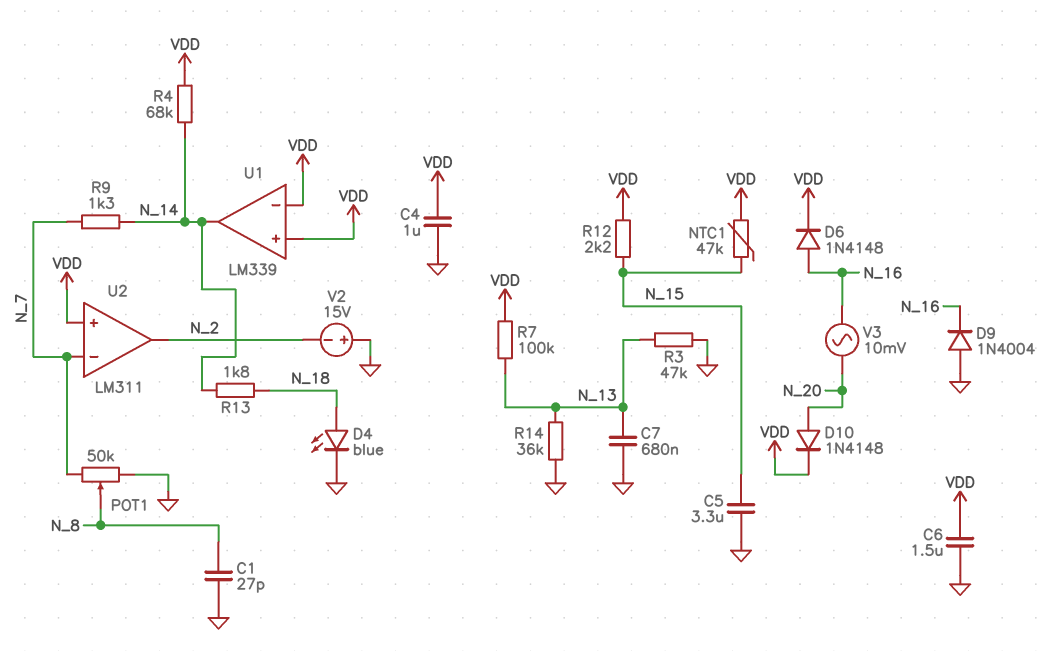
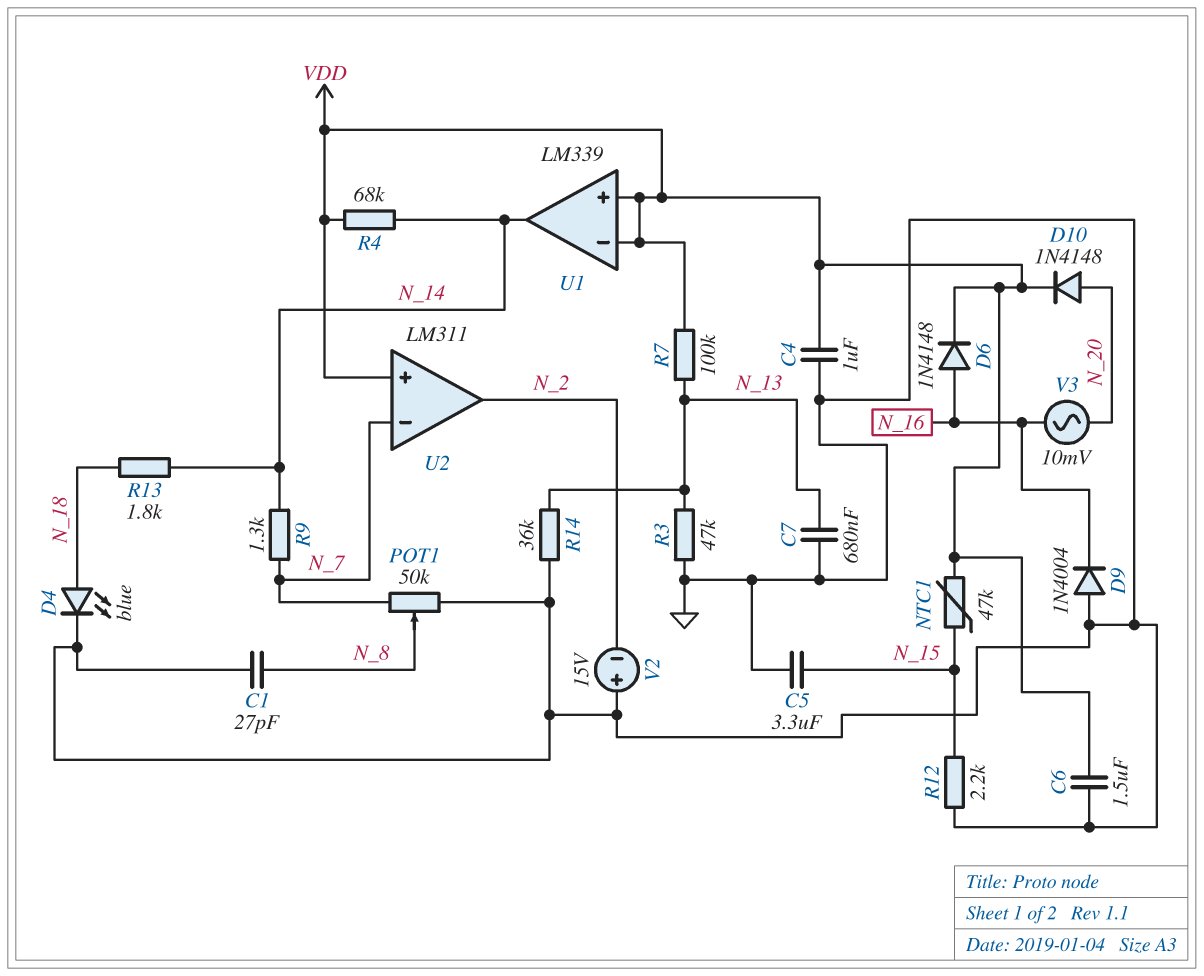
R12: 2.2k (N_15, VDD) -> 2.2k (GND, N_15)

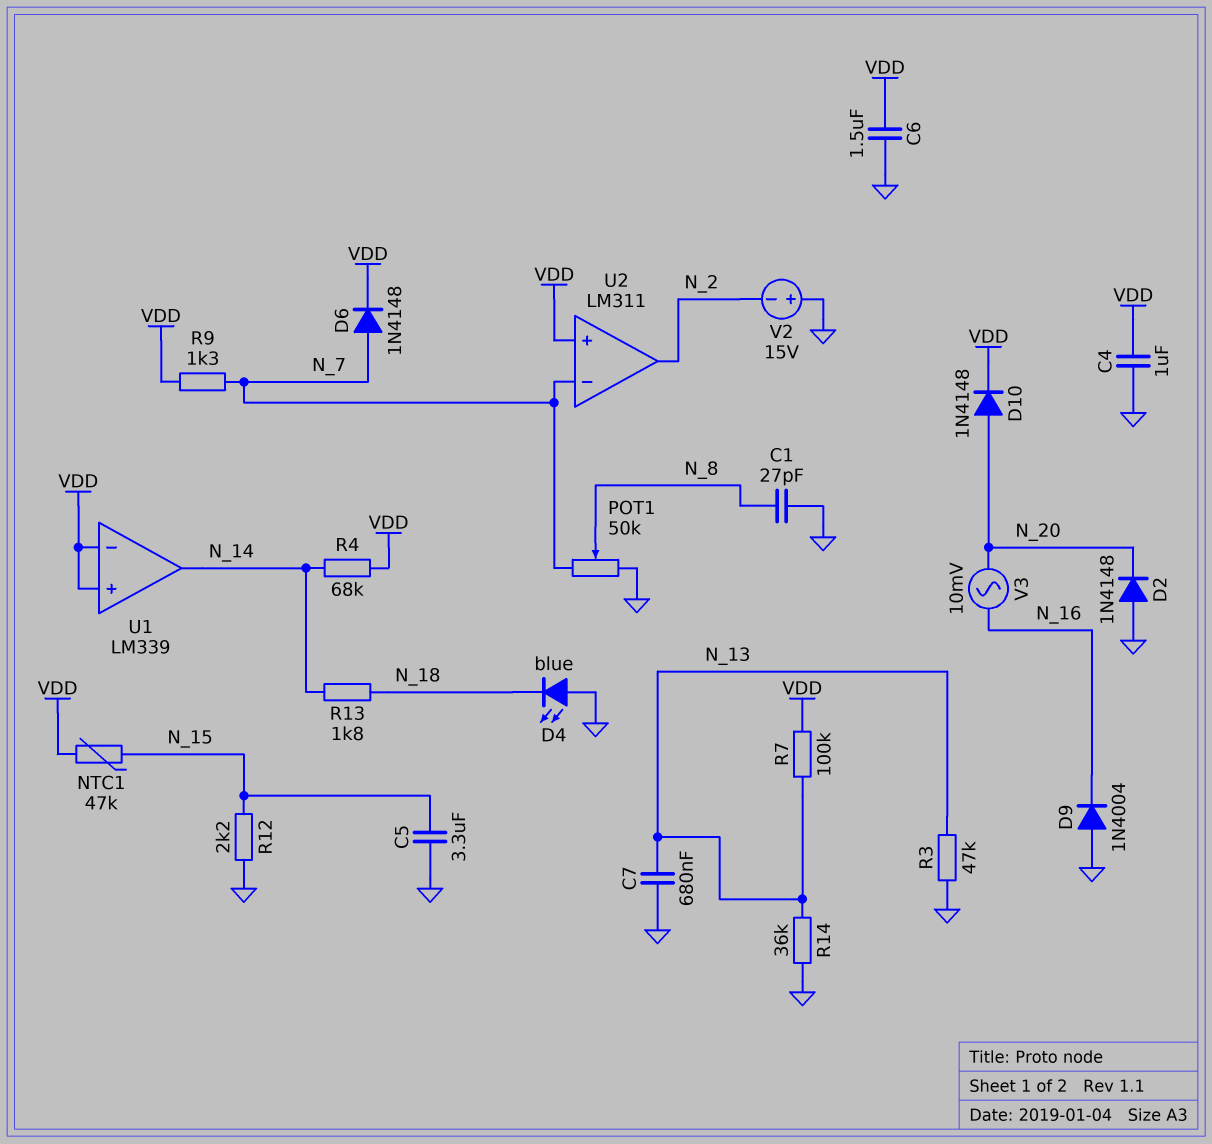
D2: none -> diode 1N4148 (A GND, K N_20)
D4: LED blue (A N_18, K GND) -> LED blue (A GND, K N_18)
D6: diode 1N4148 (A N_16, K VDD) -> diode 1N4148 (A N_7, K VDD)
R9: 1.3k (N_7, N_14) -> 1.3k (N_7, VDD)

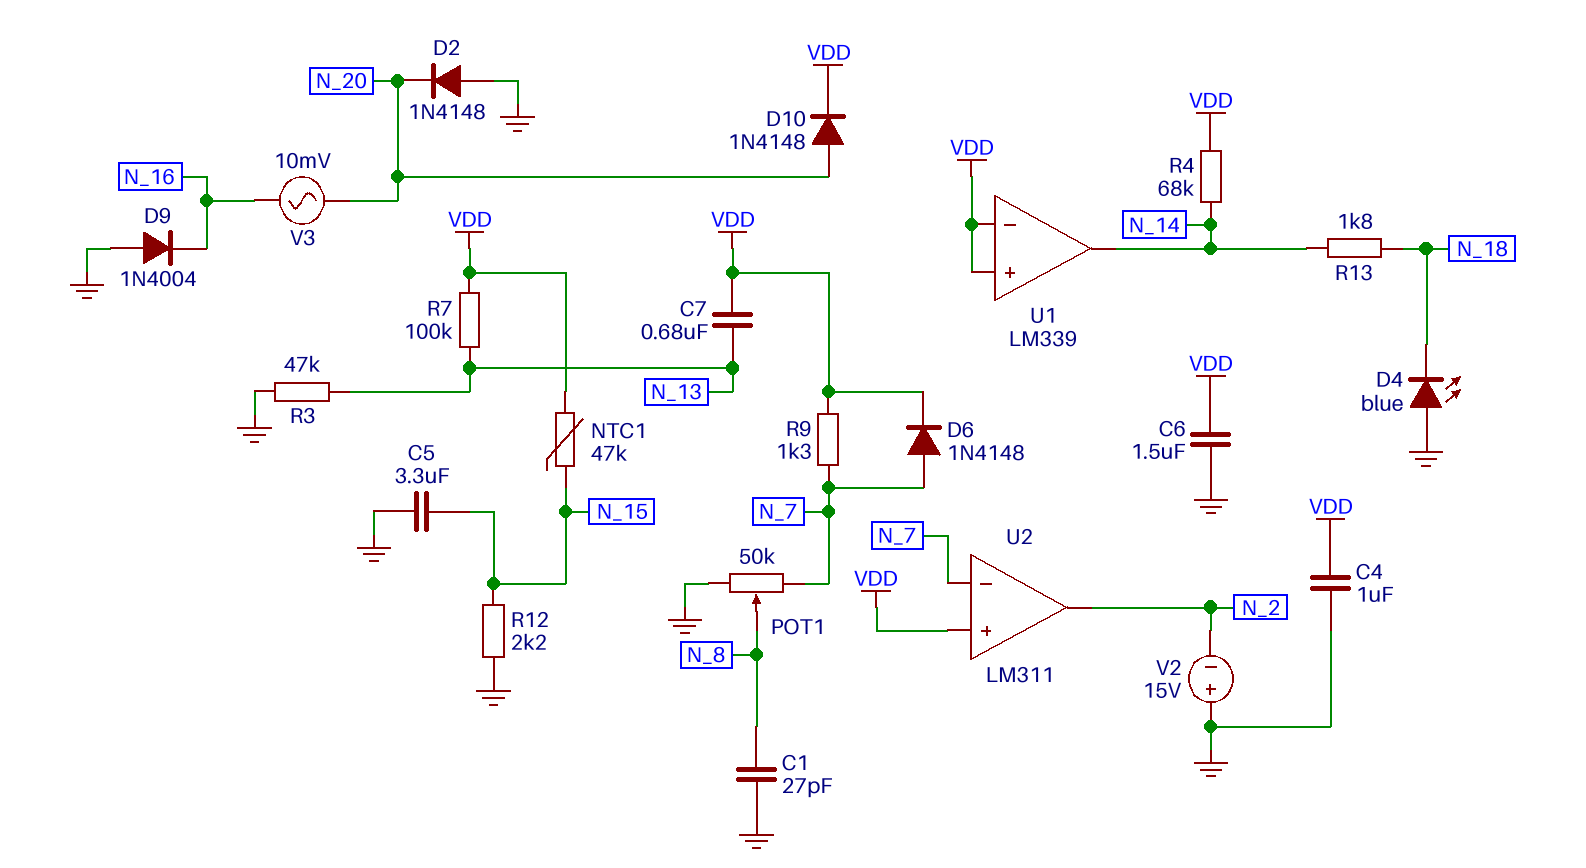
C7: 680nF (GND, N_13) -> 680nF (N_13, VDD)
R14: 36k (GND, N_13) -> none

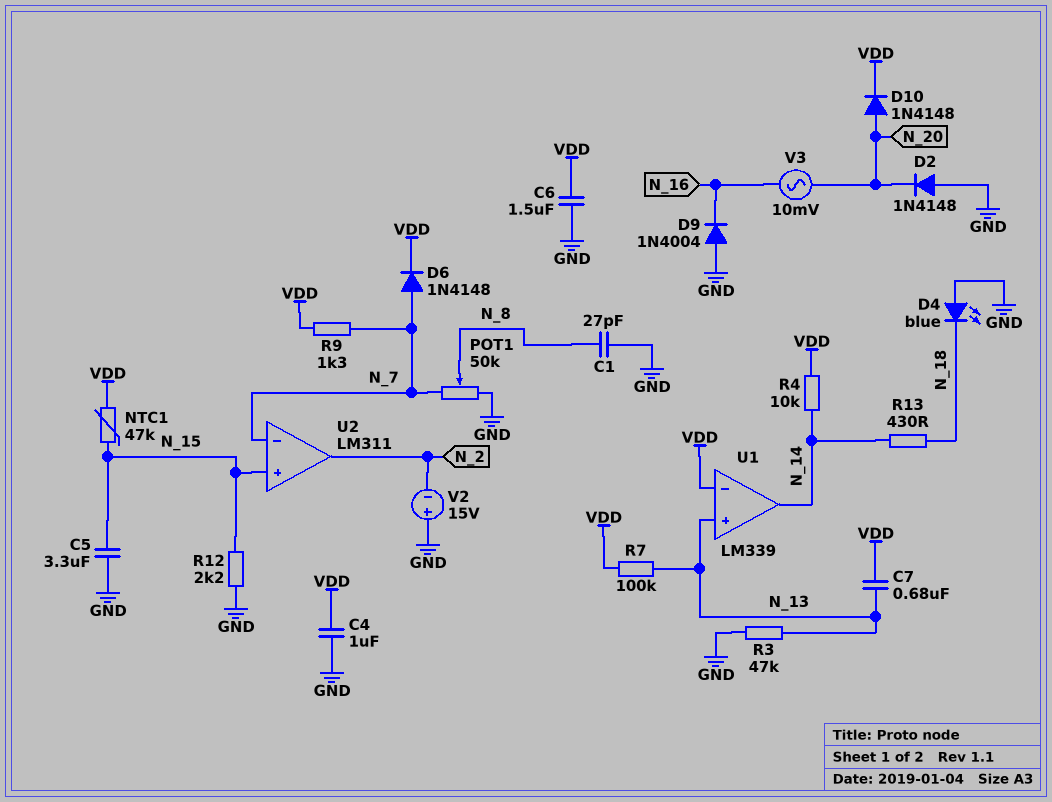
R4: 68k (N_14, VDD) -> 10k (N_14, VDD)
R13: 1.8k (N_14, N_18) -> 430 (N_14, N_18)
U1 pin in+: VDD -> N_13
U2 pin in+: VDD -> N_15

